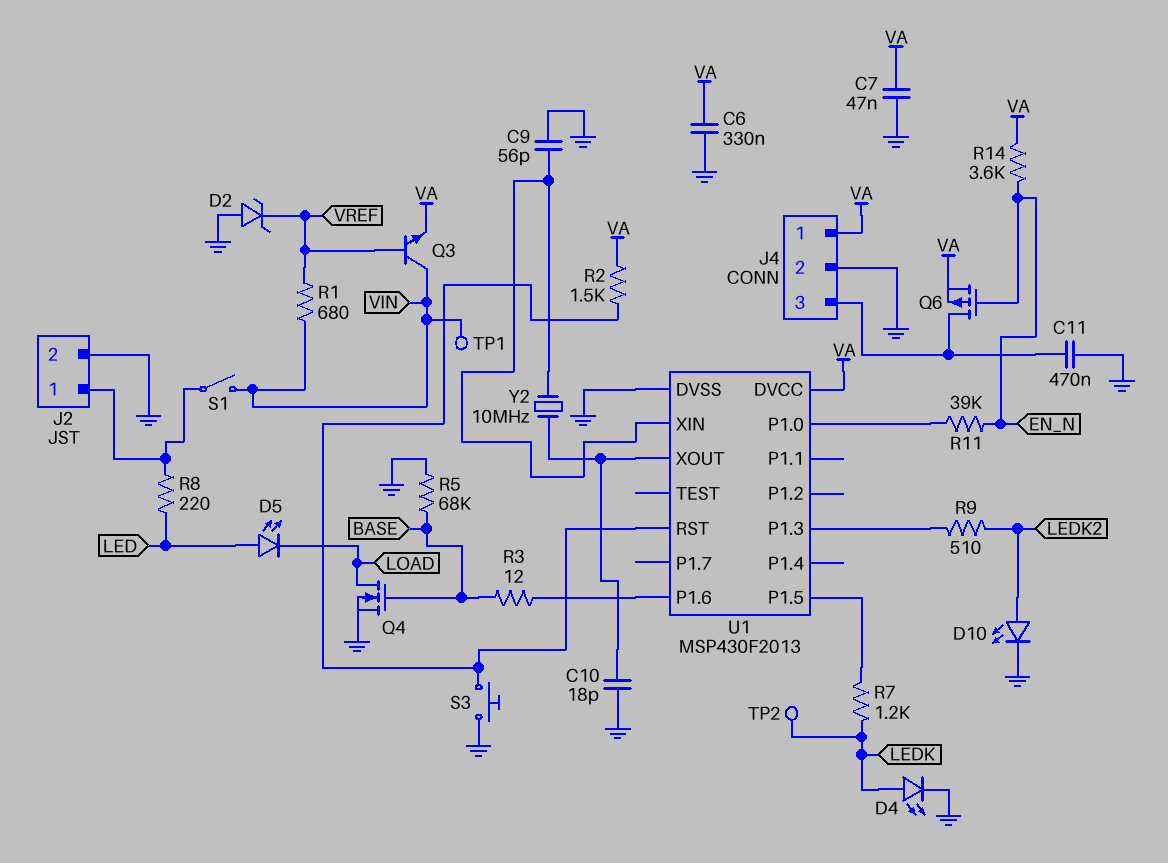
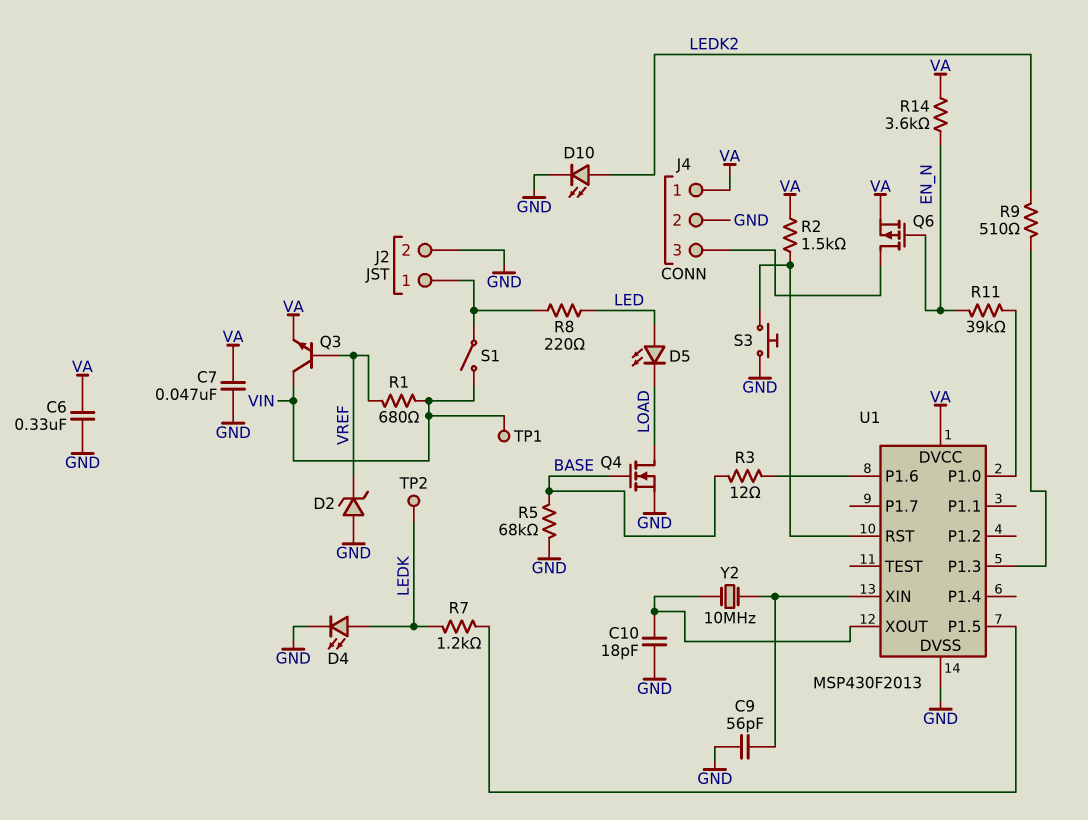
C11: 470nF (GND, J4/3) -> none

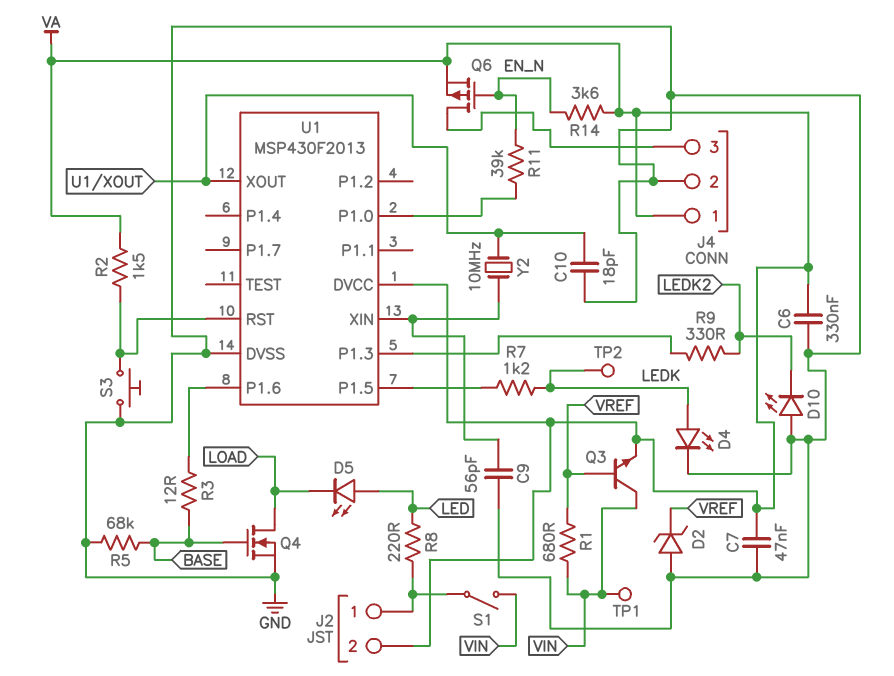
D10: LED (A LEDK2, K GND) -> LED (A GND, K LEDK2)
J2 pin 2: GND -> VA
R9: 510 (LEDK2, U1/P1.3) -> 330 (LEDK2, U1/P1.3)

